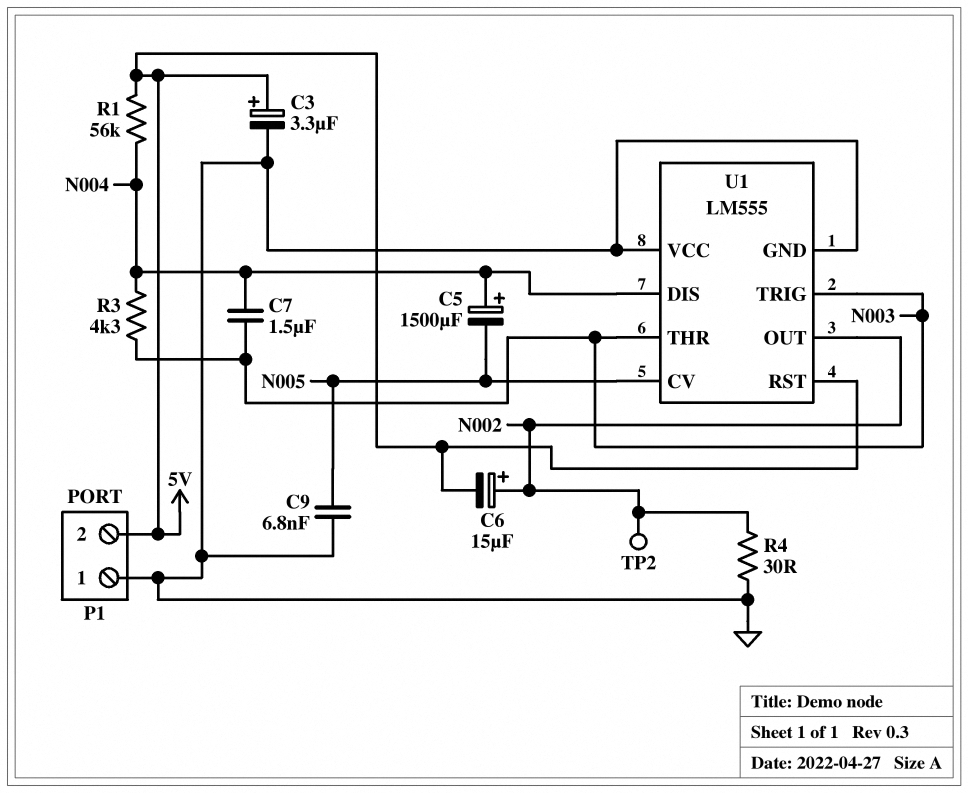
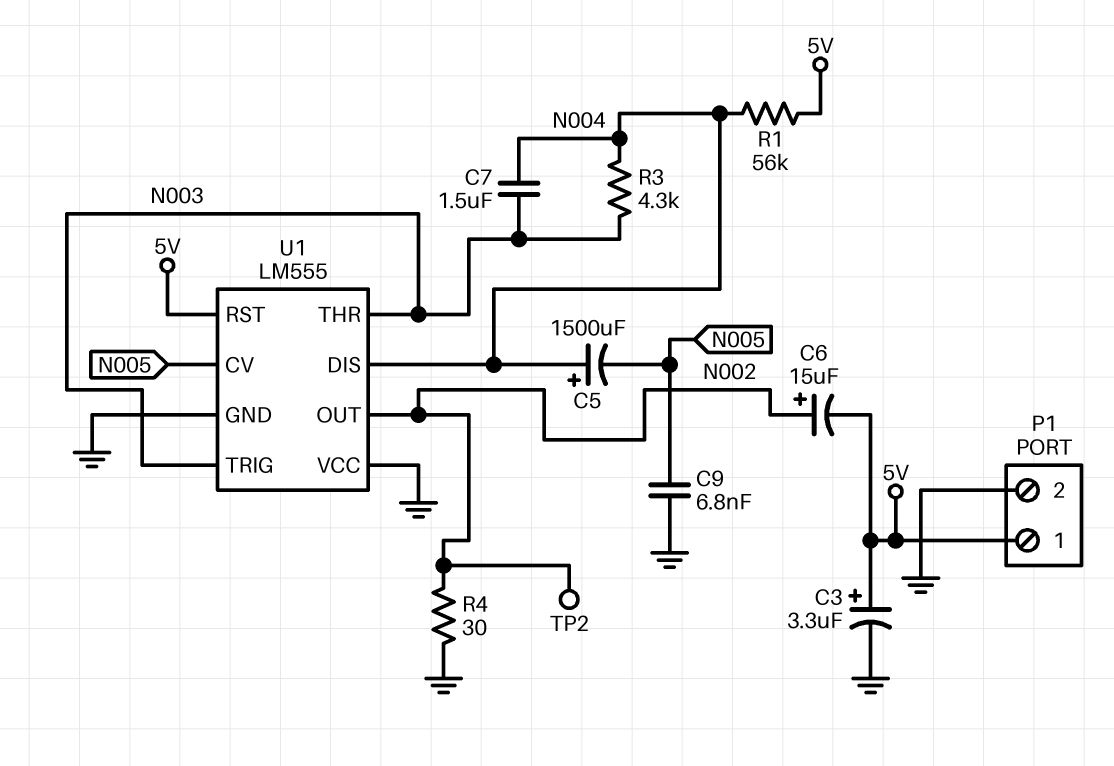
P1 pin 1: GND -> 5V
P1 pin 2: 5V -> GND

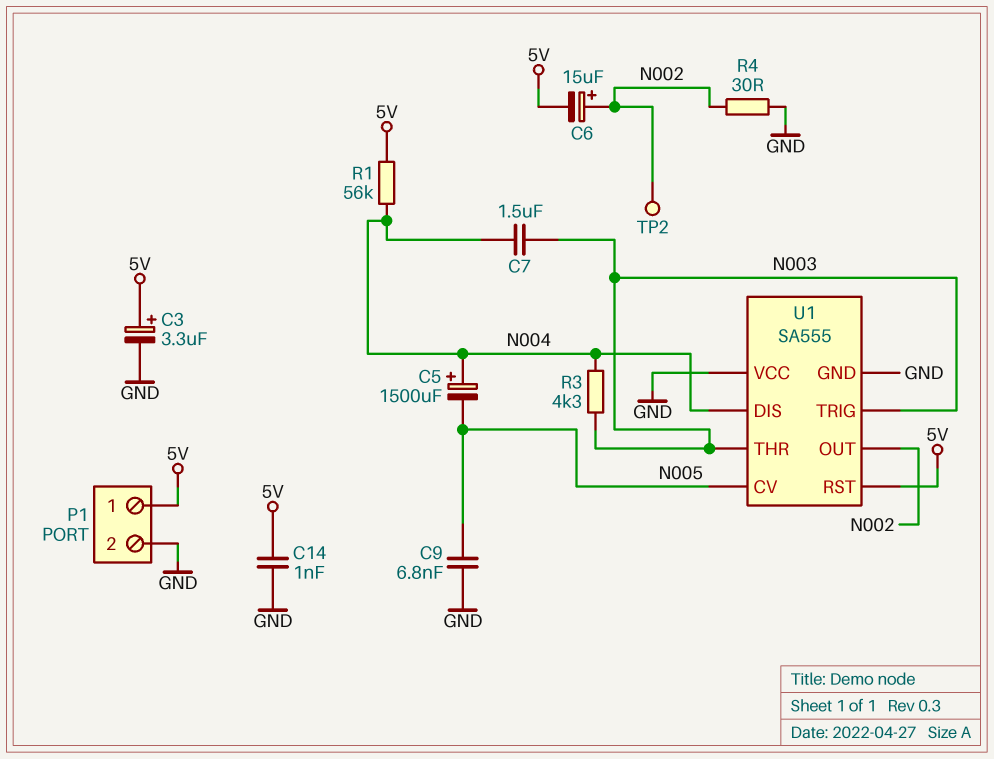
C14: none -> 1nF (5V, GND)
U1: LM555 -> SA555

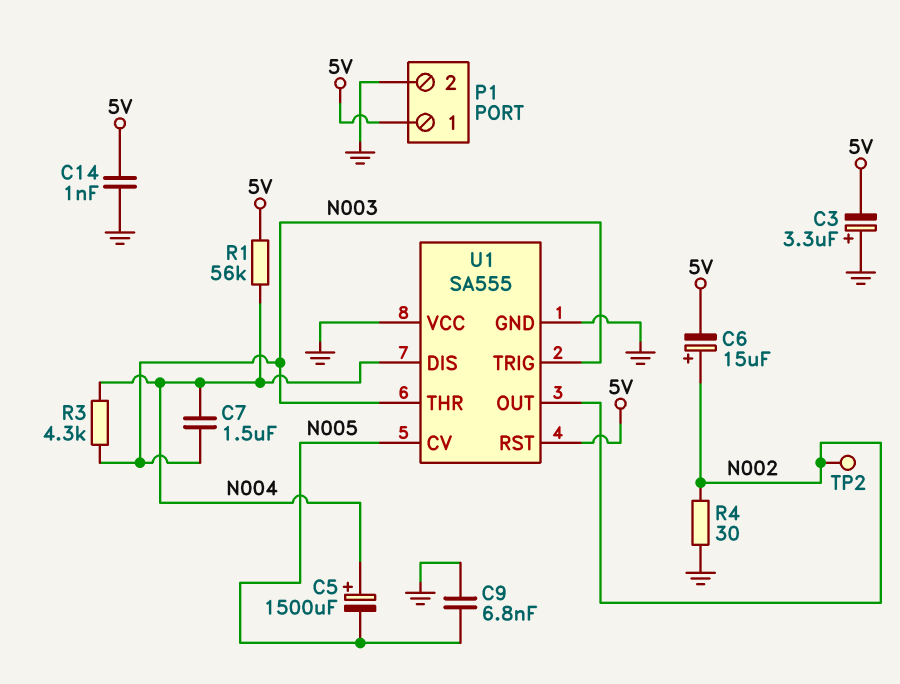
C3: 3.3uF (plus 5V, minus GND) -> 3.3uF (plus GND, minus 5V)

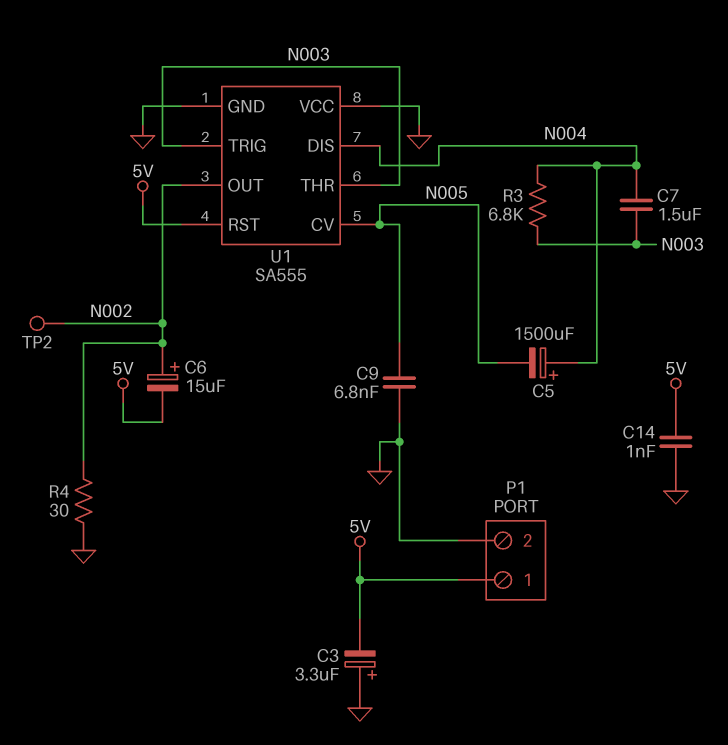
R1: 56k (5V, N004) -> none
R3: 4.3k (N003, N004) -> 6.8k (N003, N004)

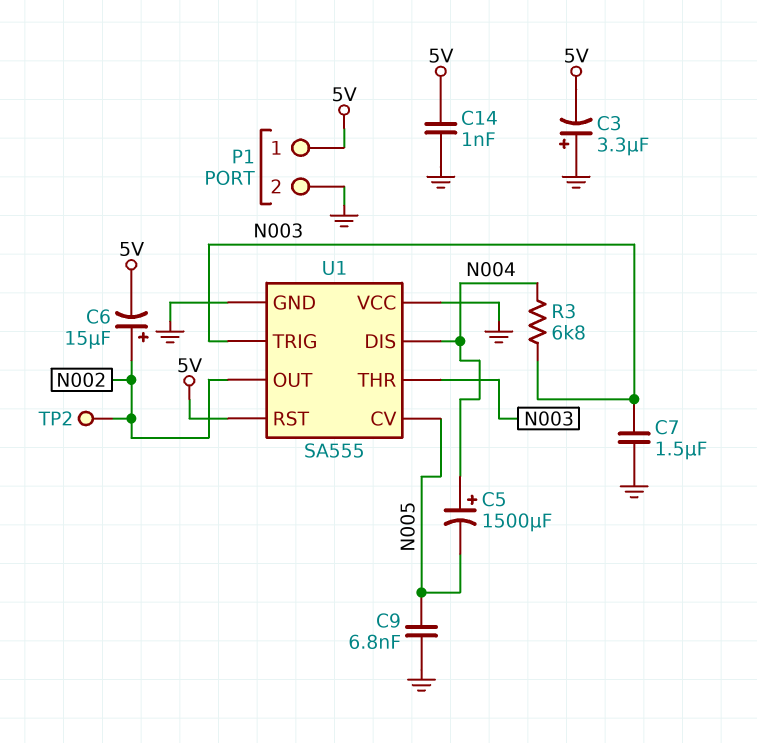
C7: 1.5uF (N003, N004) -> 1.5uF (GND, N003)
R4: 30 (GND, N002) -> none

